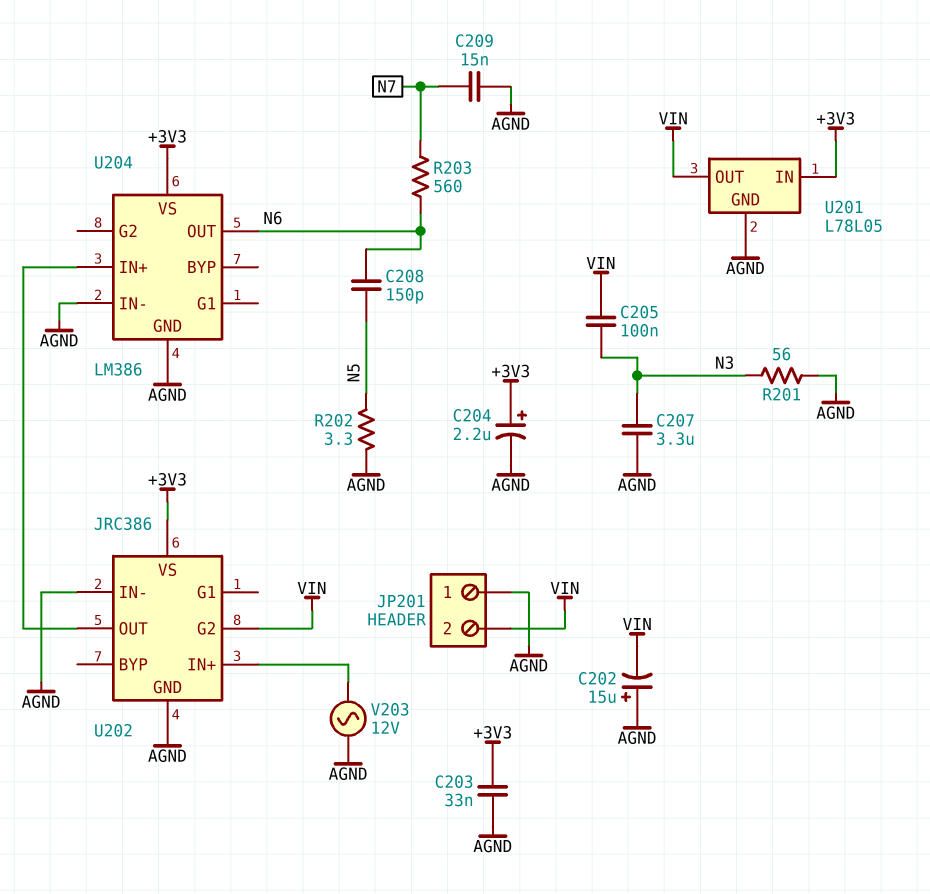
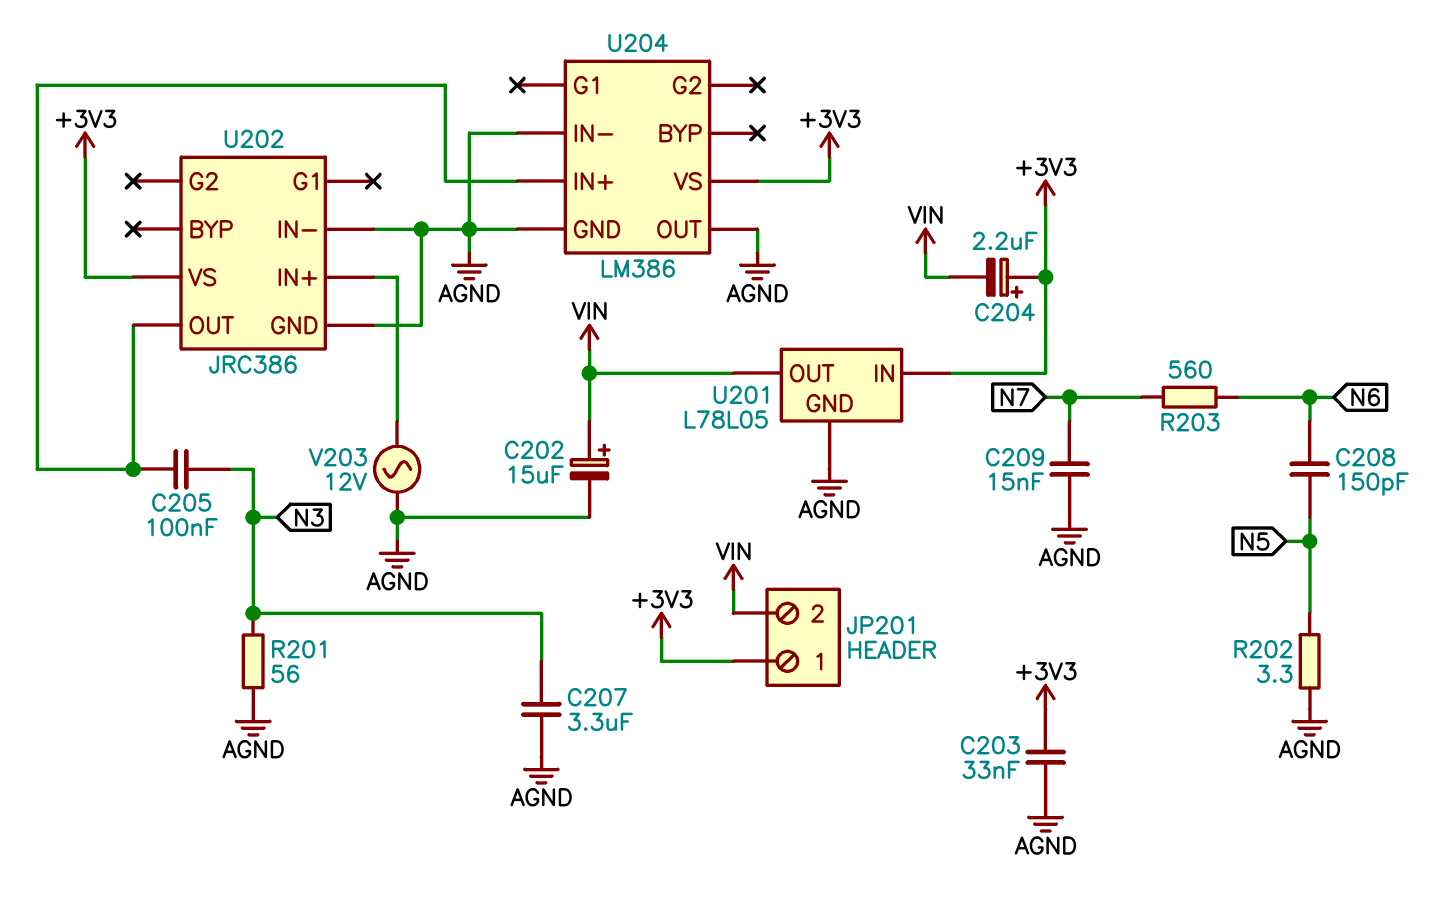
C202: 15uF (plus AGND, minus VIN) -> 15uF (plus VIN, minus AGND)
C204: 2.2uF (plus +3V3, minus AGND) -> 2.2uF (plus +3V3, minus VIN)
C205: 100nF (N3, VIN) -> 100nF (N3, U202/OUT)
JP201 pin 1: AGND -> +3V3
U202 pin G2: VIN -> none
U204 pin OUT: N6 -> AGND

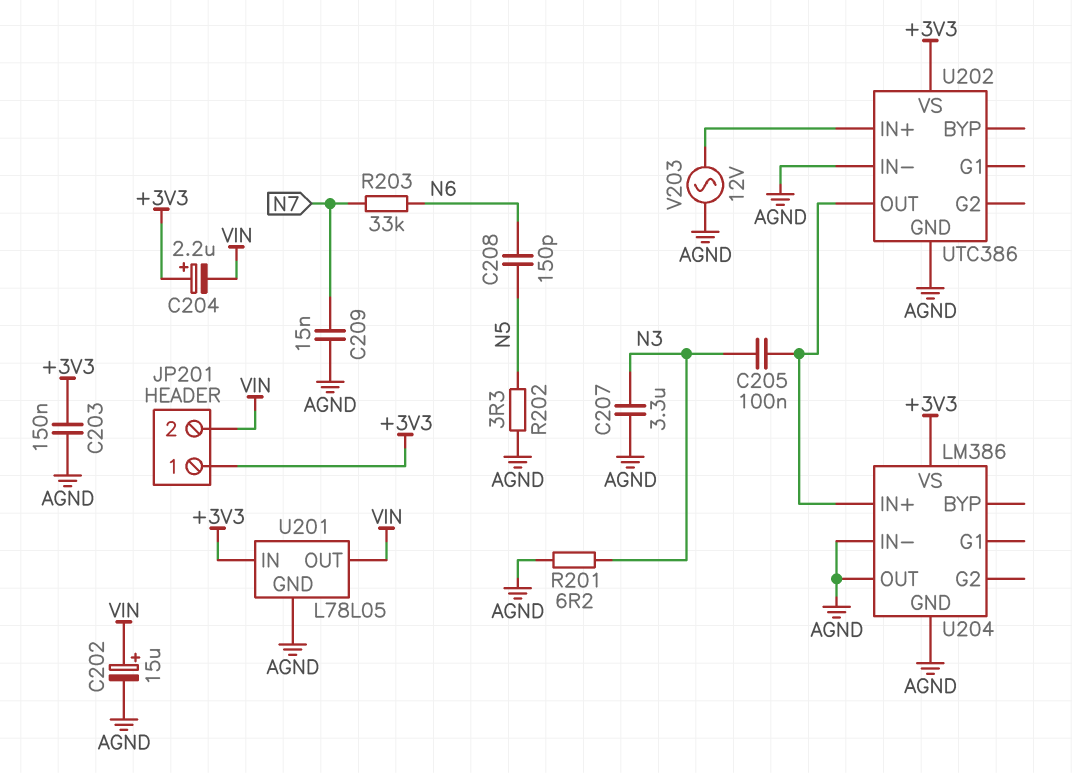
C203: 33nF (+3V3, AGND) -> 150nF (+3V3, AGND)
R201: 56 (AGND, N3) -> 6.2 (AGND, N3)
R203: 560 (N6, N7) -> 33k (N6, N7)
U202: JRC386 -> UTC386

